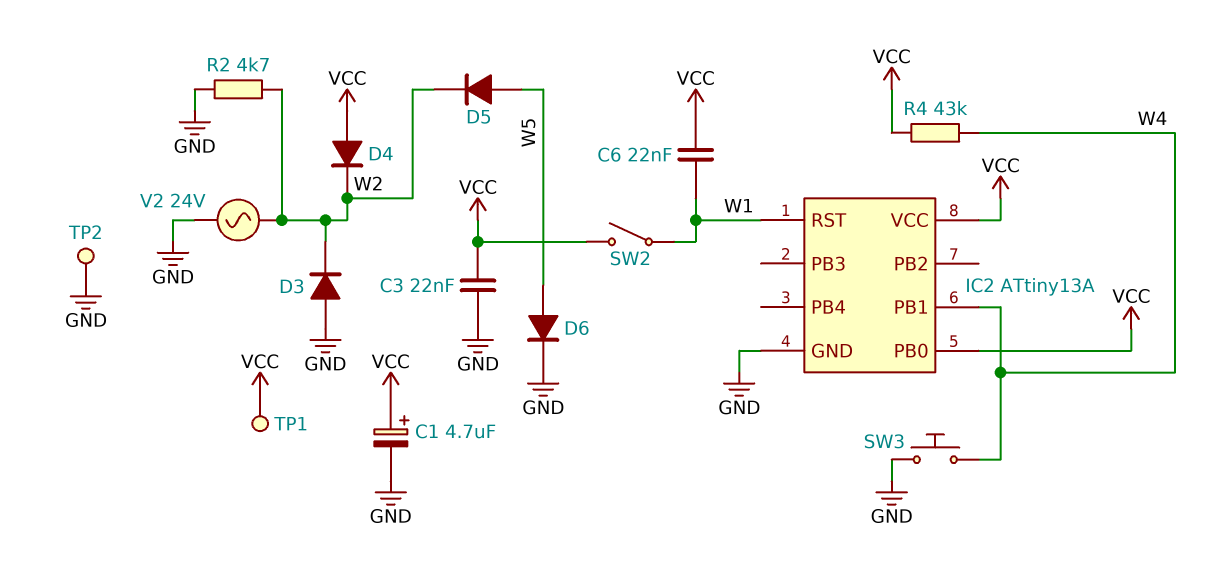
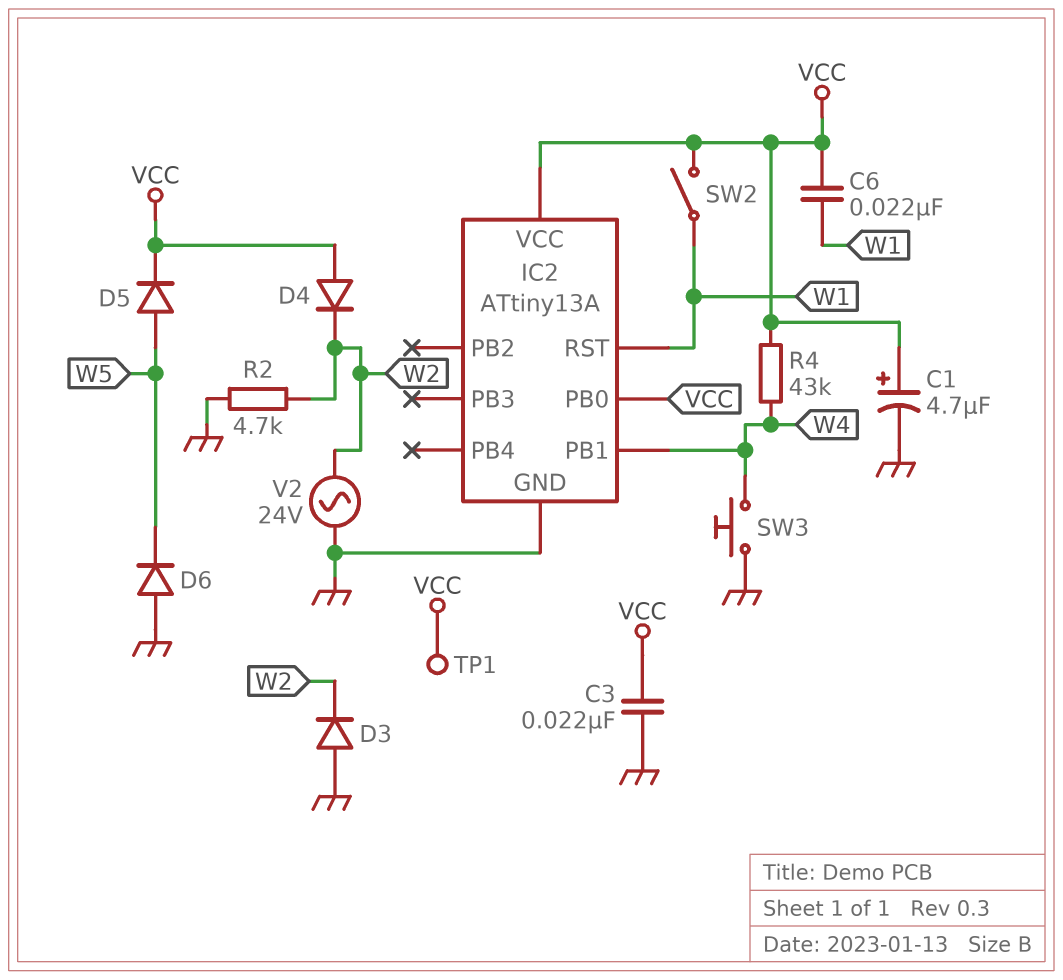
D5: diode (A W5, K W2) -> diode (A W5, K VCC)
D6: diode (A W5, K GND) -> diode (A GND, K W5)
TP2: test point (GND) -> none

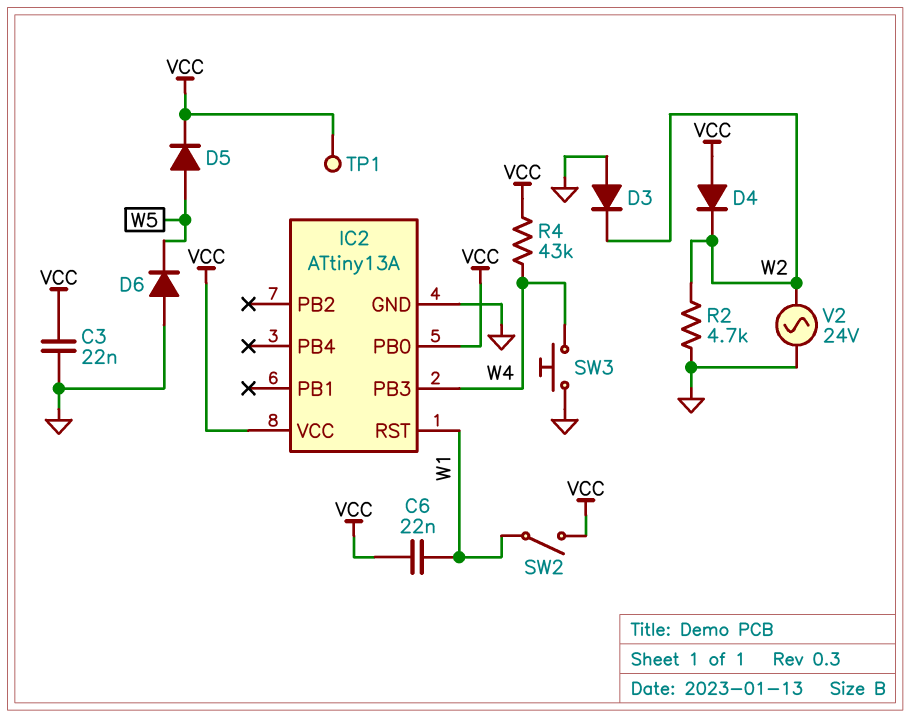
C1: 4.7uF (plus VCC, minus GND) -> none
IC2 pin PB1: W4 -> none
IC2 pin PB3: none -> W4

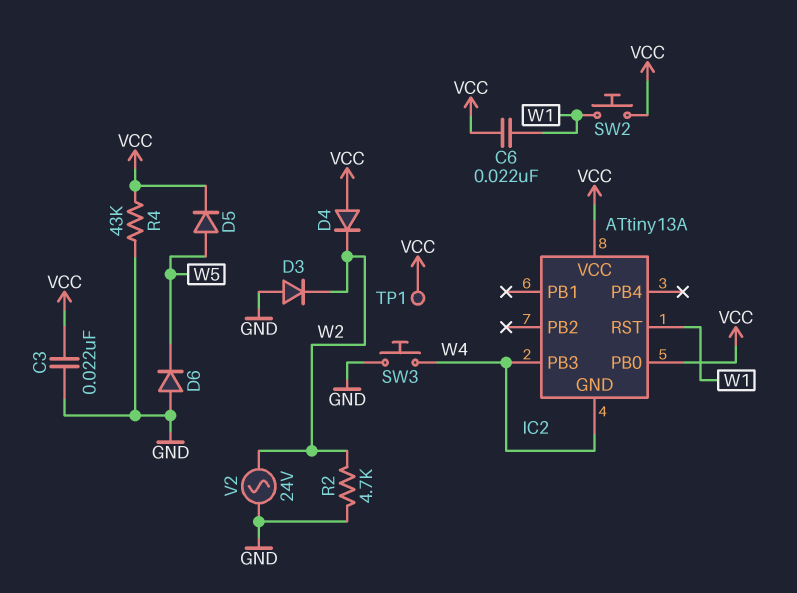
IC2 pin GND: GND -> W4
R4: 43k (VCC, W4) -> 43k (GND, VCC)
SW2: switch (VCC, W1) -> button (VCC, W1)

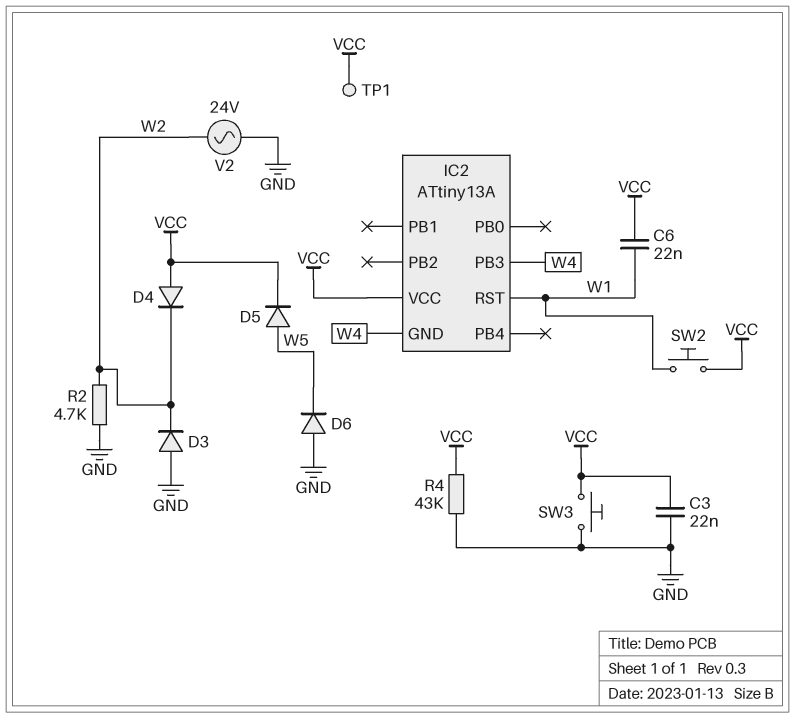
IC2 pin PB0: VCC -> none
SW3: button (GND, W4) -> button (GND, VCC)

